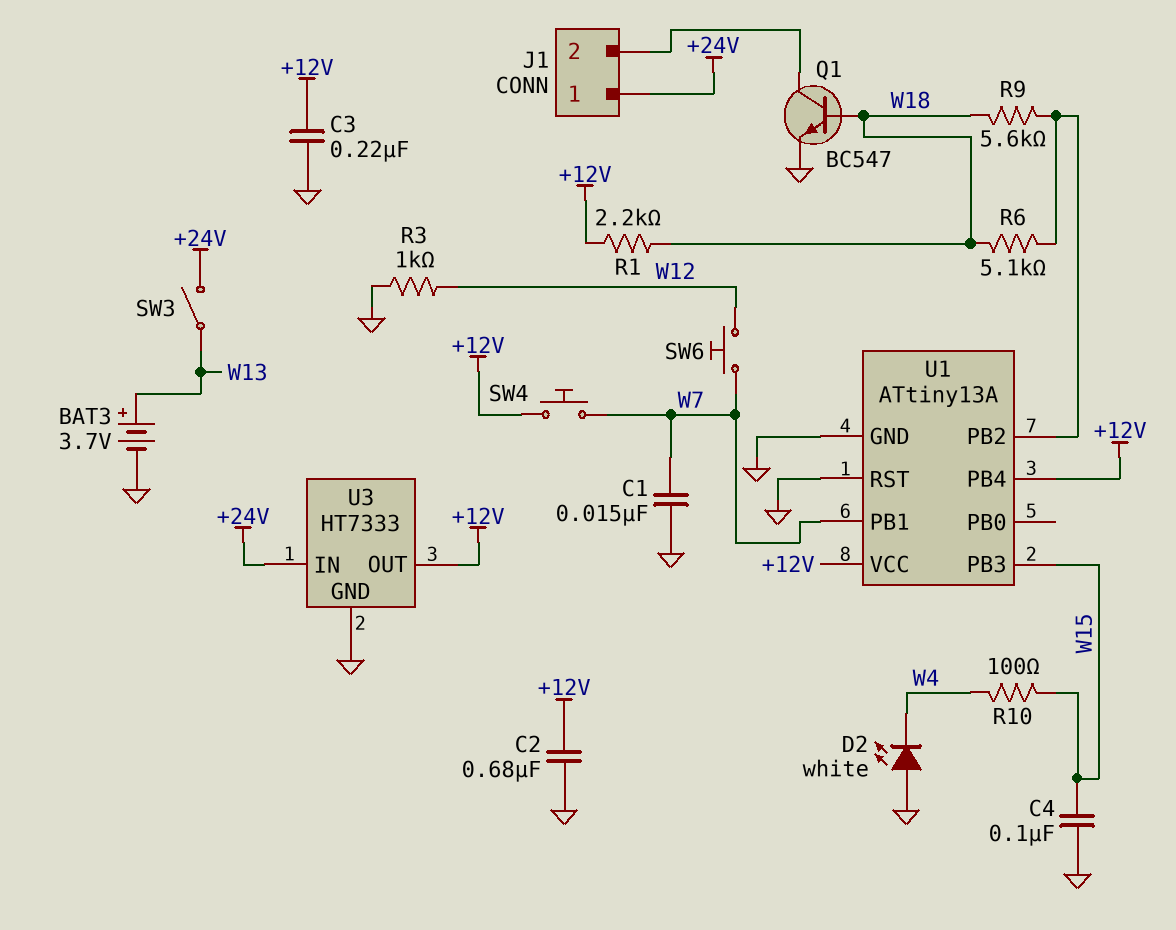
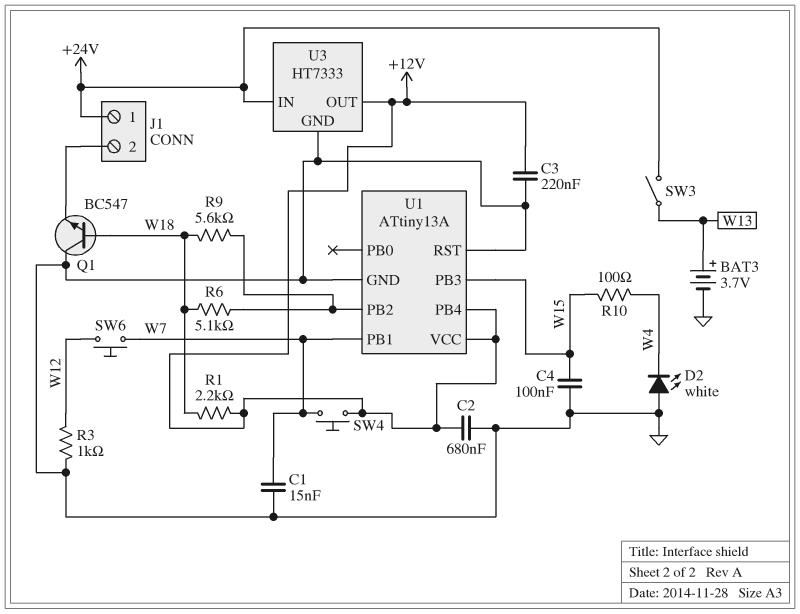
Q1: NPN BC547 (B W18, C J1/2, E GND) -> NPN BC547 (B W18, C GND, E J1/2)

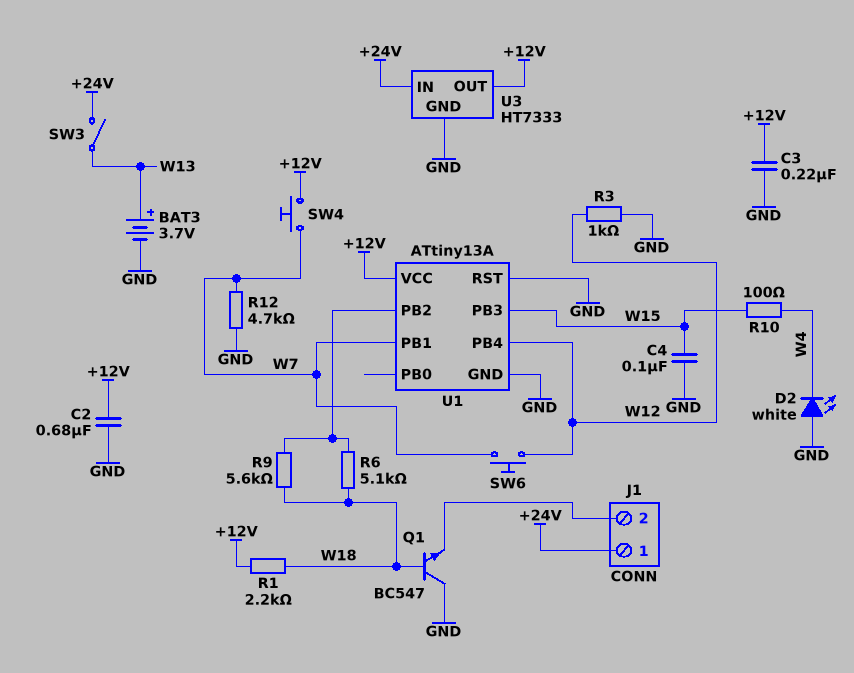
C1: 15nF (GND, W7) -> none
R12: none -> 4.7k (GND, W7)
U1 pin PB4: +12V -> W12

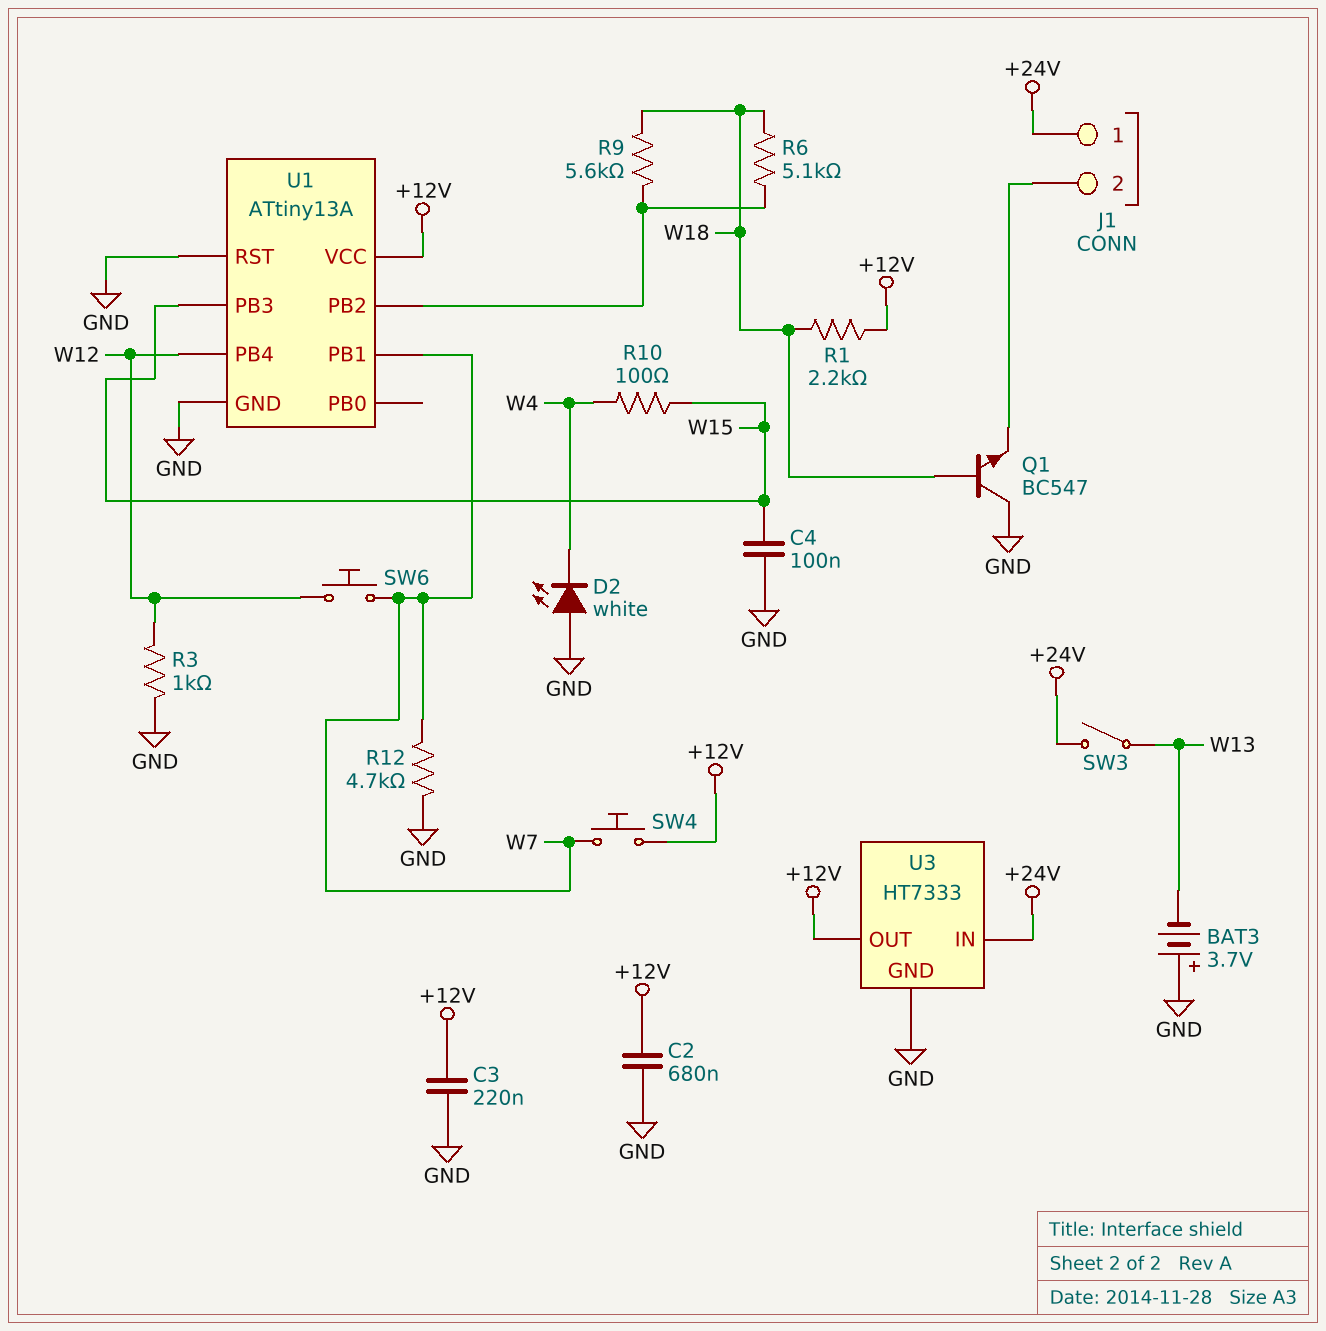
BAT3: 3.7V (plus W13, minus GND) -> 3.7V (plus GND, minus W13)

